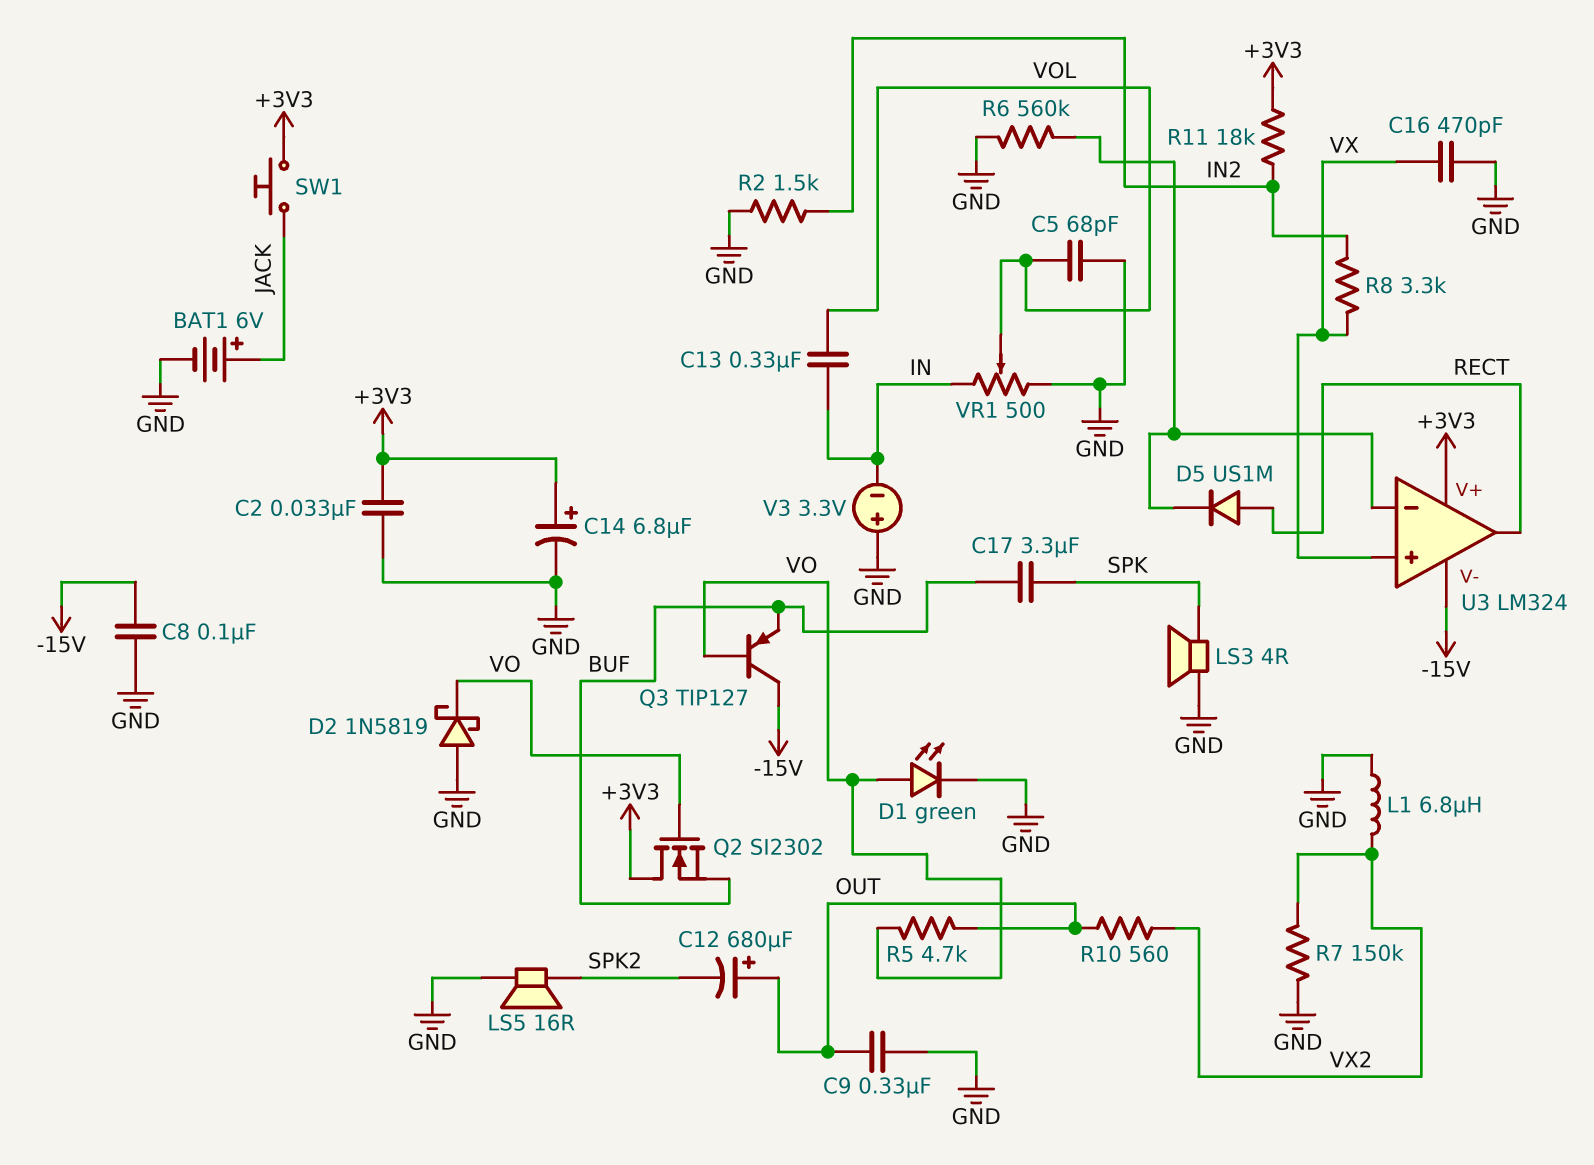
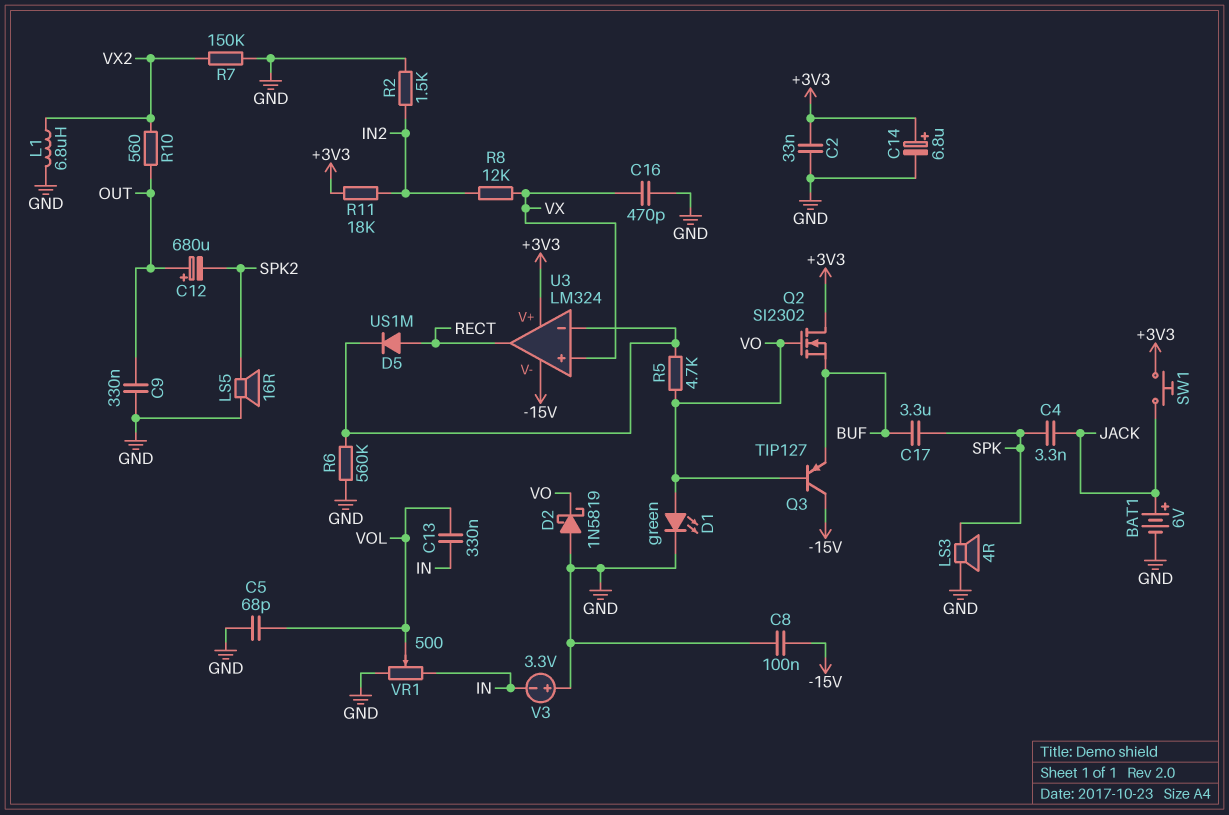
C4: none -> 3.3nF (JACK, SPK)
R5: 4.7k (OUT, VO) -> 4.7k (U3/in-, VO)
R8: 3.3k (IN2, VX) -> 12k (IN2, VX)

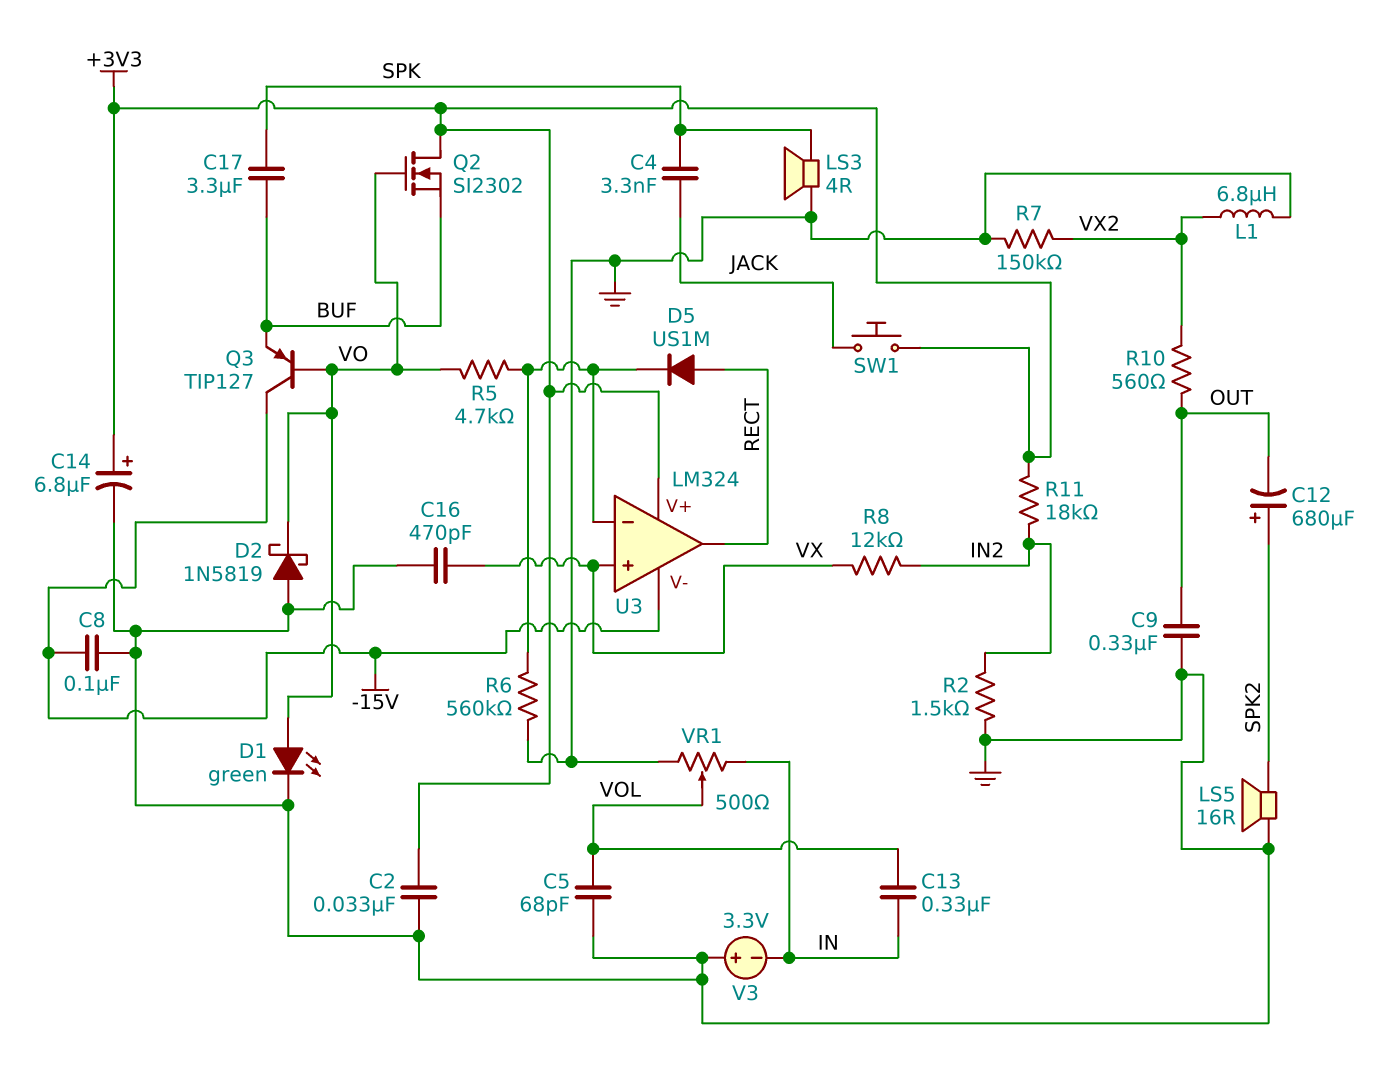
BAT1: 6V (plus JACK, minus GND) -> none
C12: 680uF (plus OUT, minus SPK2) -> 680uF (plus SPK2, minus OUT)

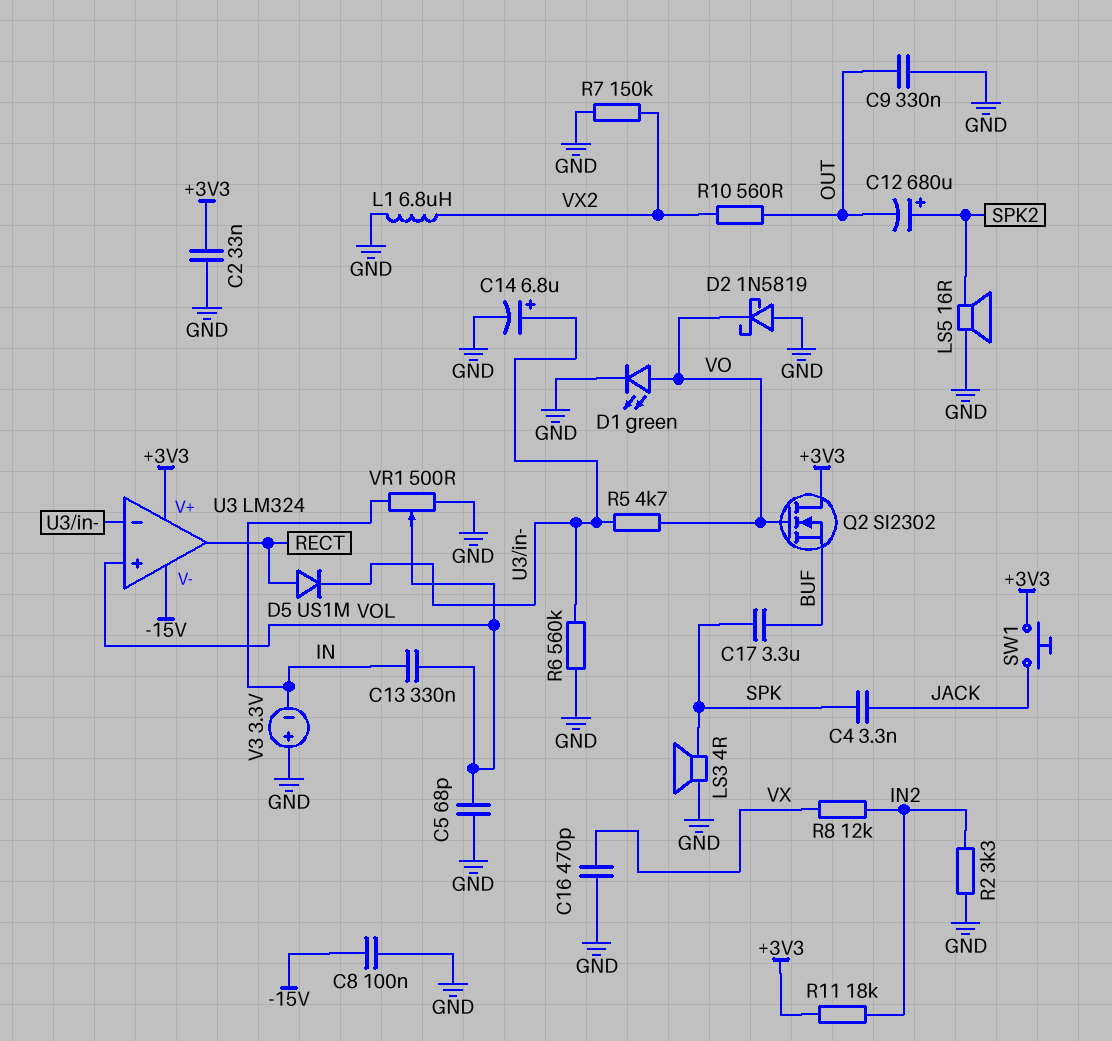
C14: 6.8uF (plus +3V3, minus GND) -> 6.8uF (plus U3/in-, minus GND)
Q3: PNP TIP127 (B VO, C -15V, E BUF) -> none
R2: 1.5k (GND, IN2) -> 3.3k (GND, IN2)
U3 pin in+: VX -> VOL

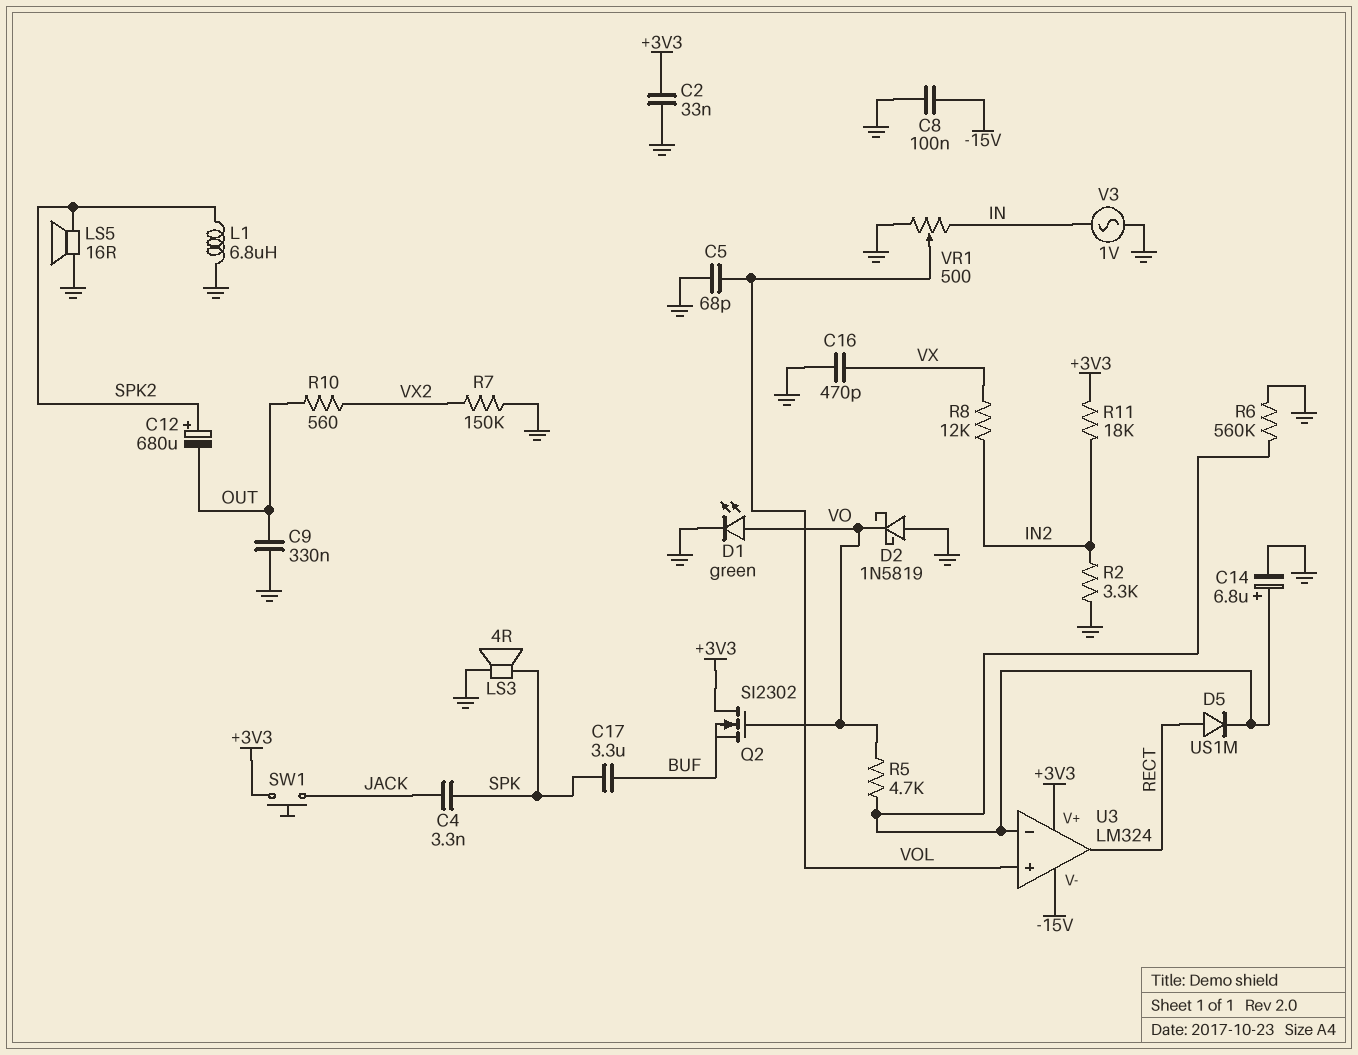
C13: 330nF (IN, VOL) -> none
L1: 6.8uH (GND, VX2) -> 6.8uH (GND, SPK2)
V3: 3.3V (plus GND, minus IN) -> AC 1V (GND, IN)

